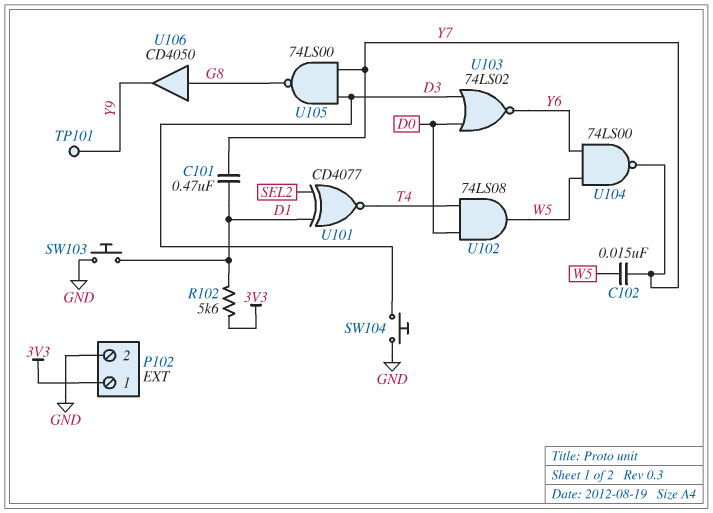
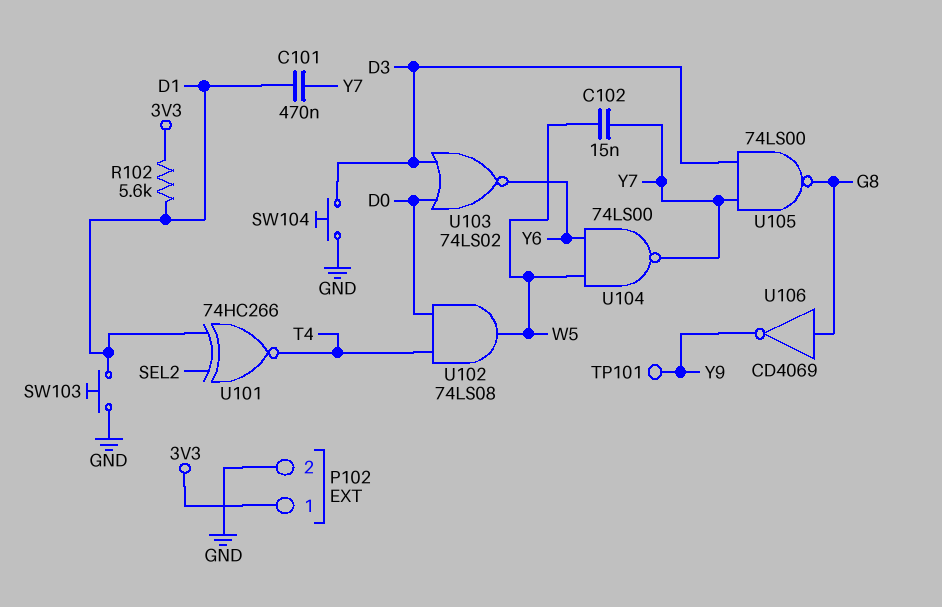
U101: XNOR CD4077 (in D1, in SEL2, out T4) -> XNOR 74HC266 (in D1, in SEL2, out T4)
U106: buffer CD4050 (in G8, out Y9) -> NOT CD4069 (in G8, out Y9)

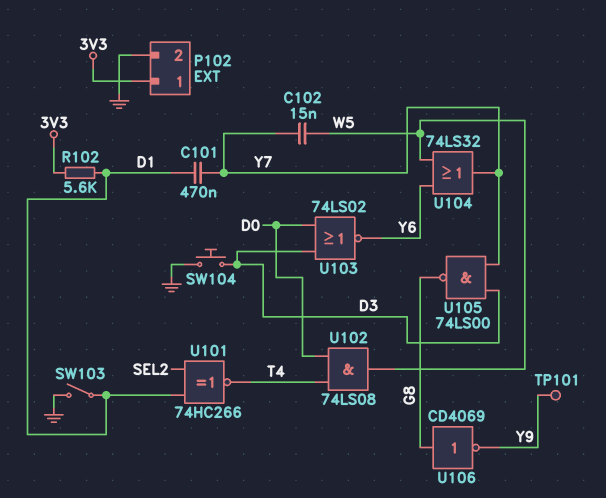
SW103: button (D1, GND) -> switch (D1, GND)
U104: NAND 74LS00 (in W5, in Y6, out Y7) -> OR 74LS32 (in W5, in Y6, out Y7)

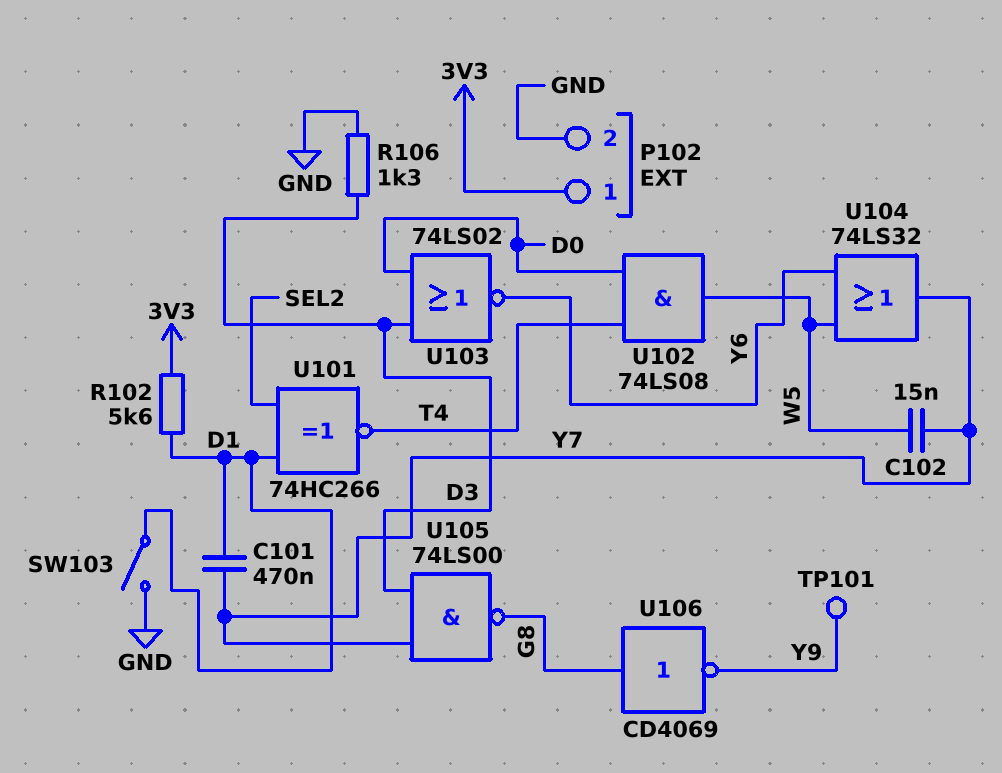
R106: none -> 1.3k (D3, GND)
SW104: button (D3, GND) -> none

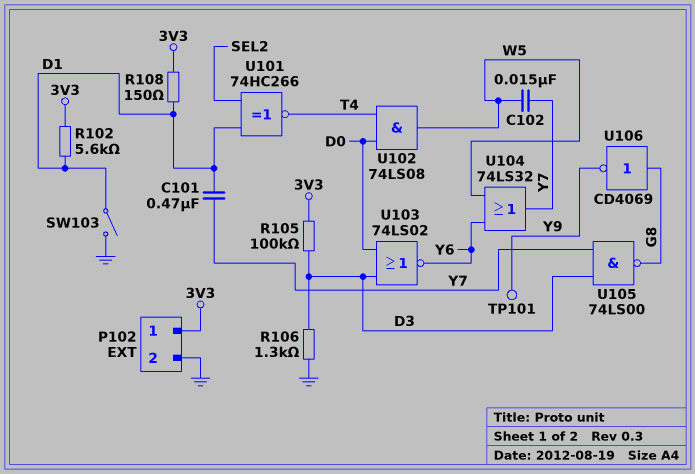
R105: none -> 100k (3V3, D3)
R108: none -> 150 (3V3, D1)

